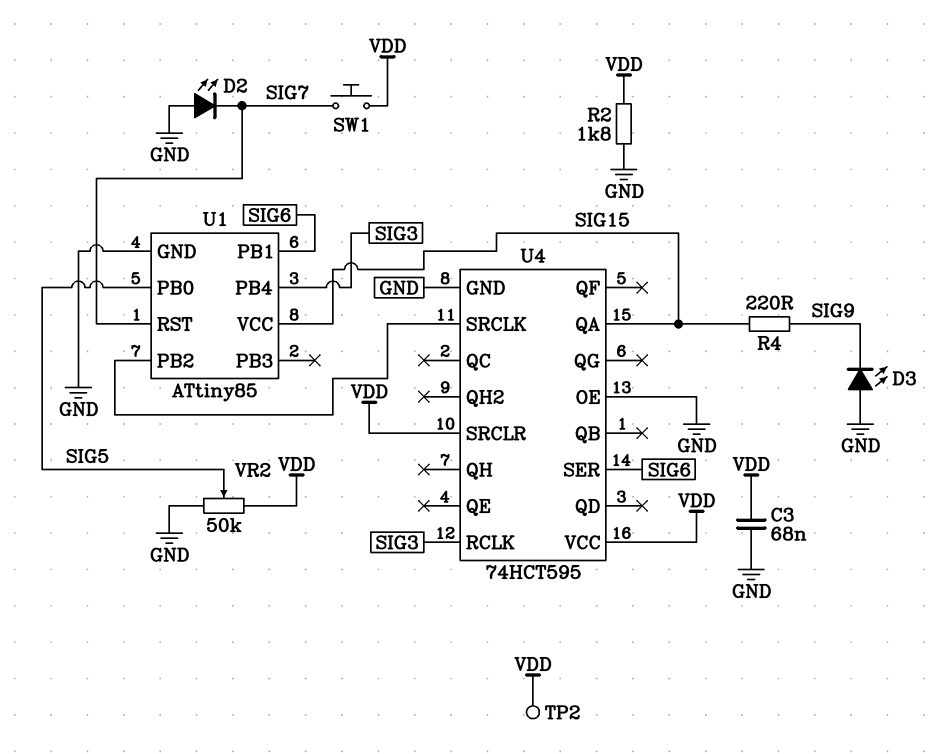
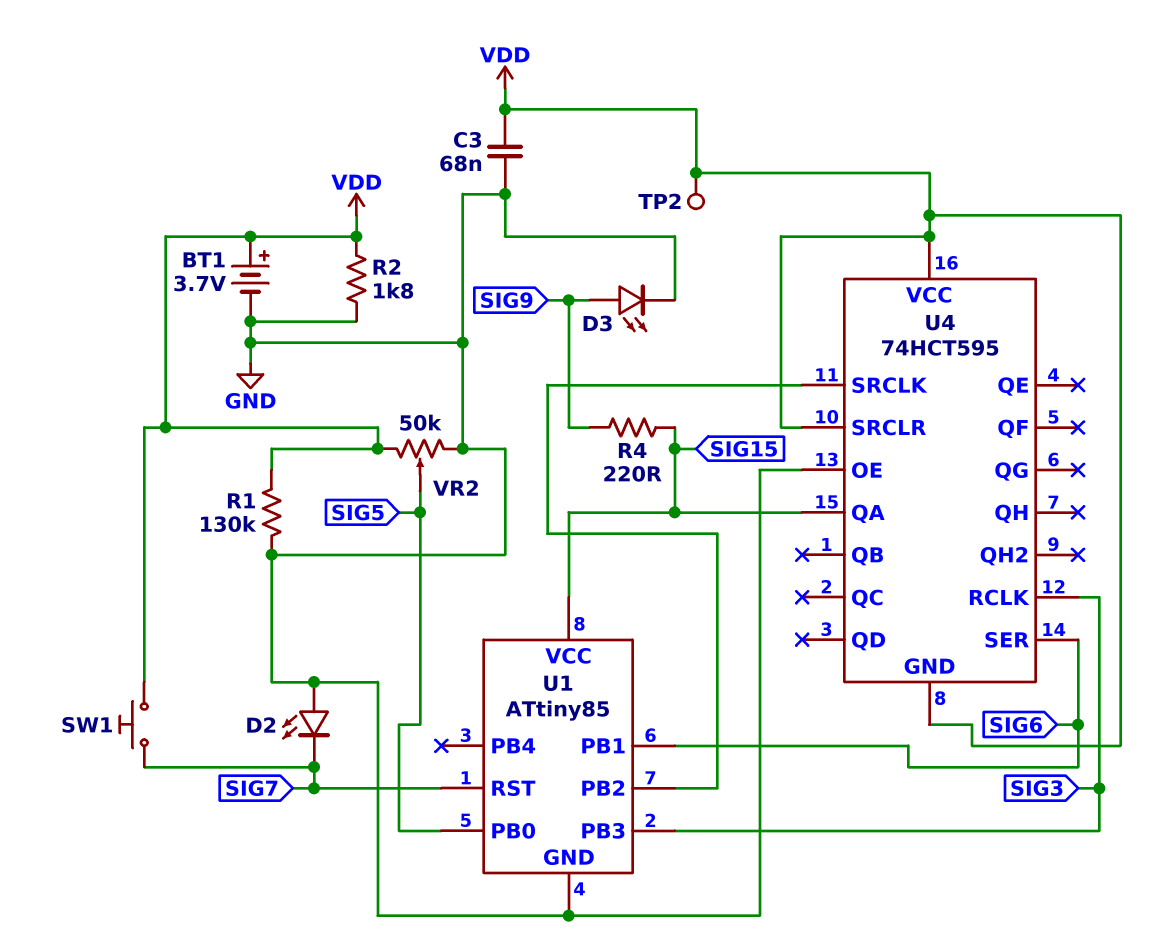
BT1: none -> 3.7V (plus VDD, minus GND)
D3: LED (A GND, K SIG9) -> LED (A SIG9, K GND)
R1: none -> 130k (GND, VDD)
U1 pin PB3: none -> SIG3
U1 pin PB4: SIG3 -> none
U4 pin GND: GND -> VDD

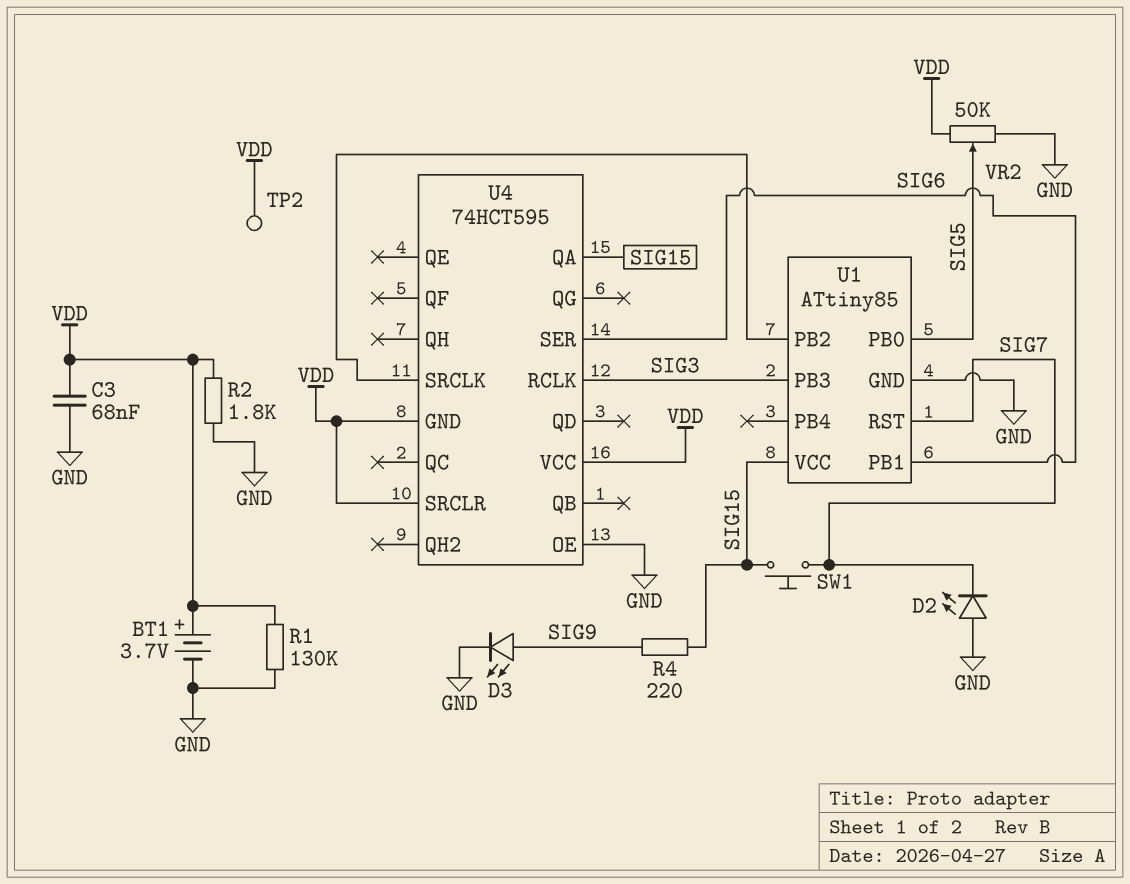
SW1: button (SIG7, VDD) -> button (SIG7, SIG15)

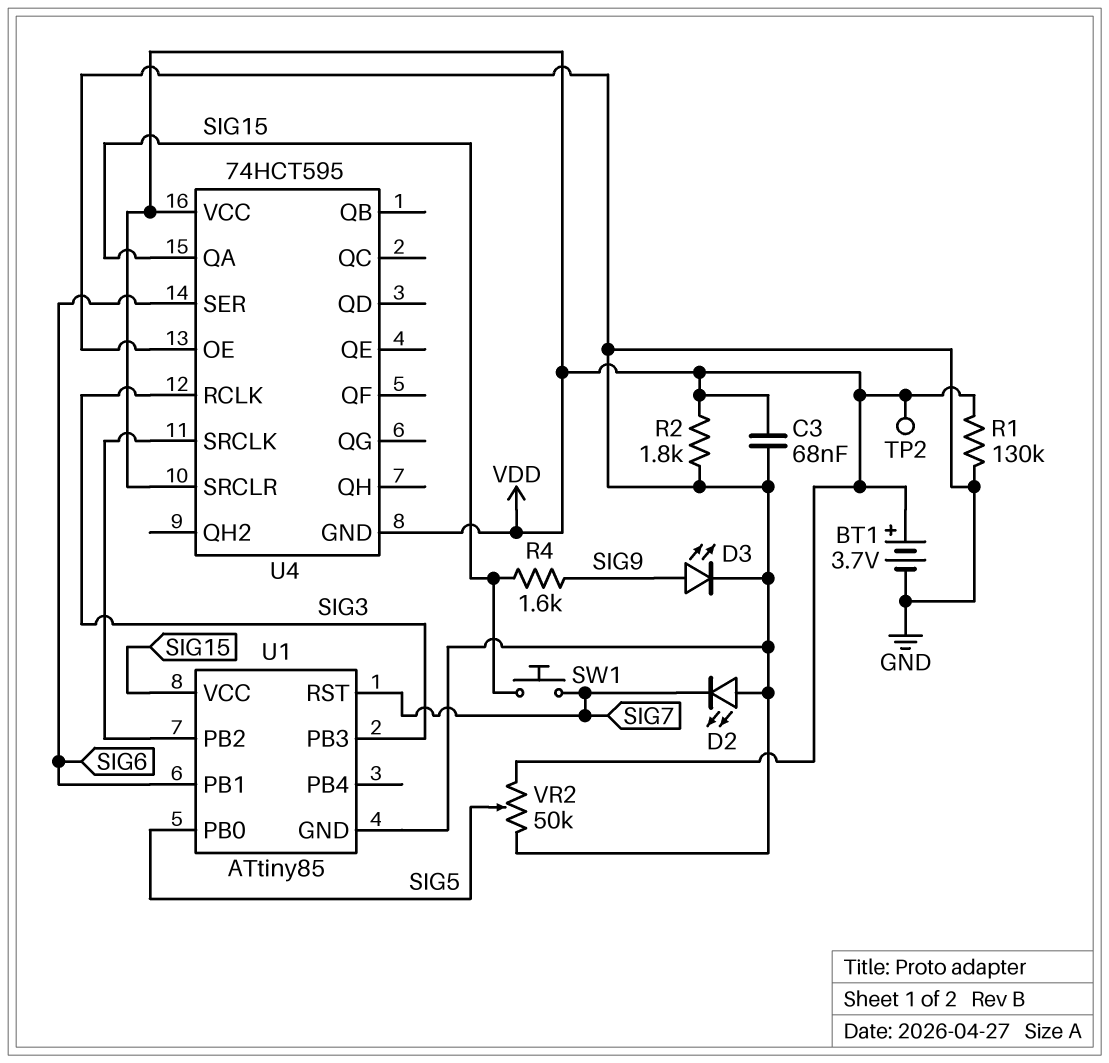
R4: 220 (SIG9, SIG15) -> 1.6k (SIG9, SIG15)

